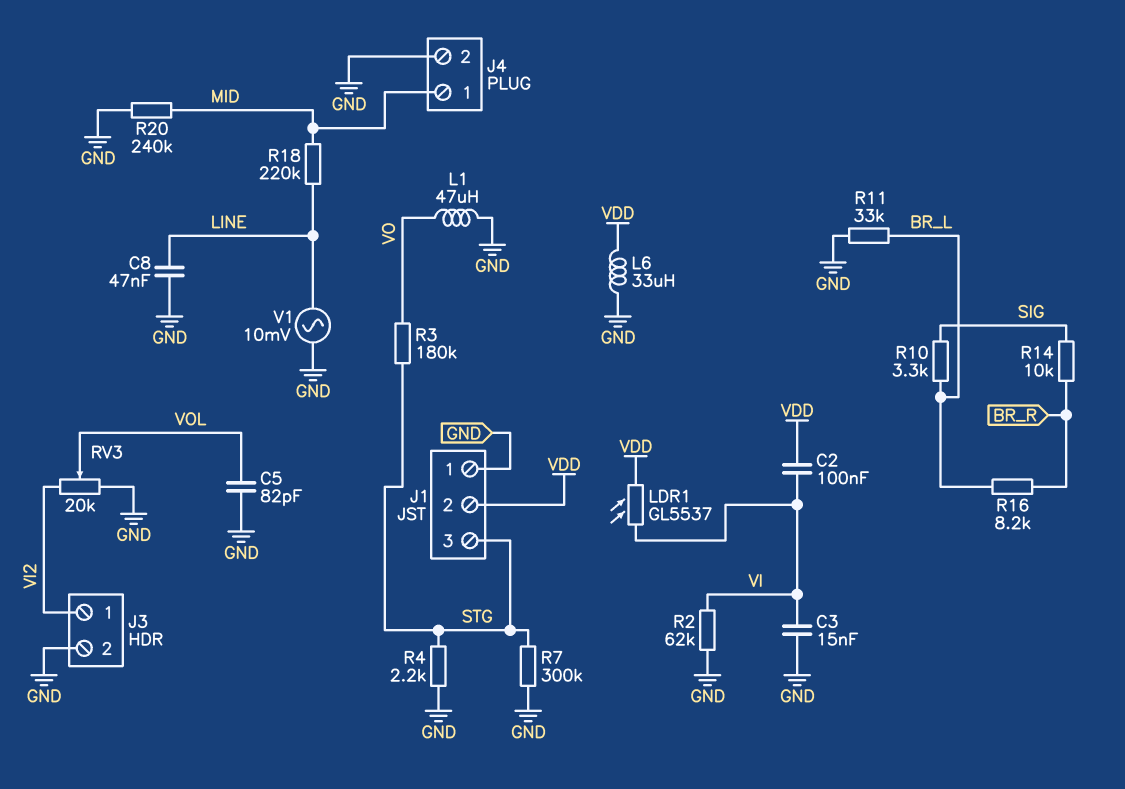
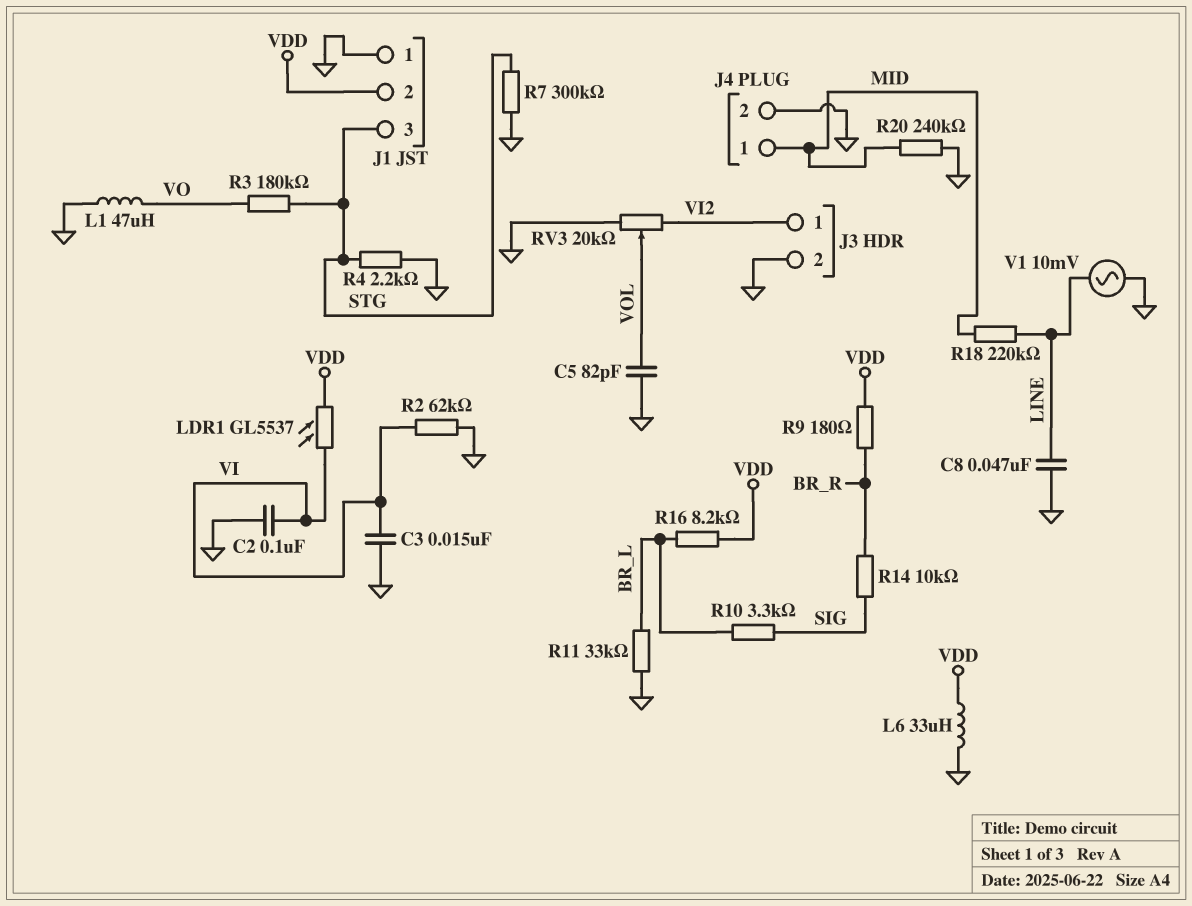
C2: 100nF (VDD, VI) -> 100nF (GND, VI)
R9: none -> 180 (BR_R, VDD)
R16: 8.2k (BR_L, BR_R) -> 8.2k (BR_L, VDD)

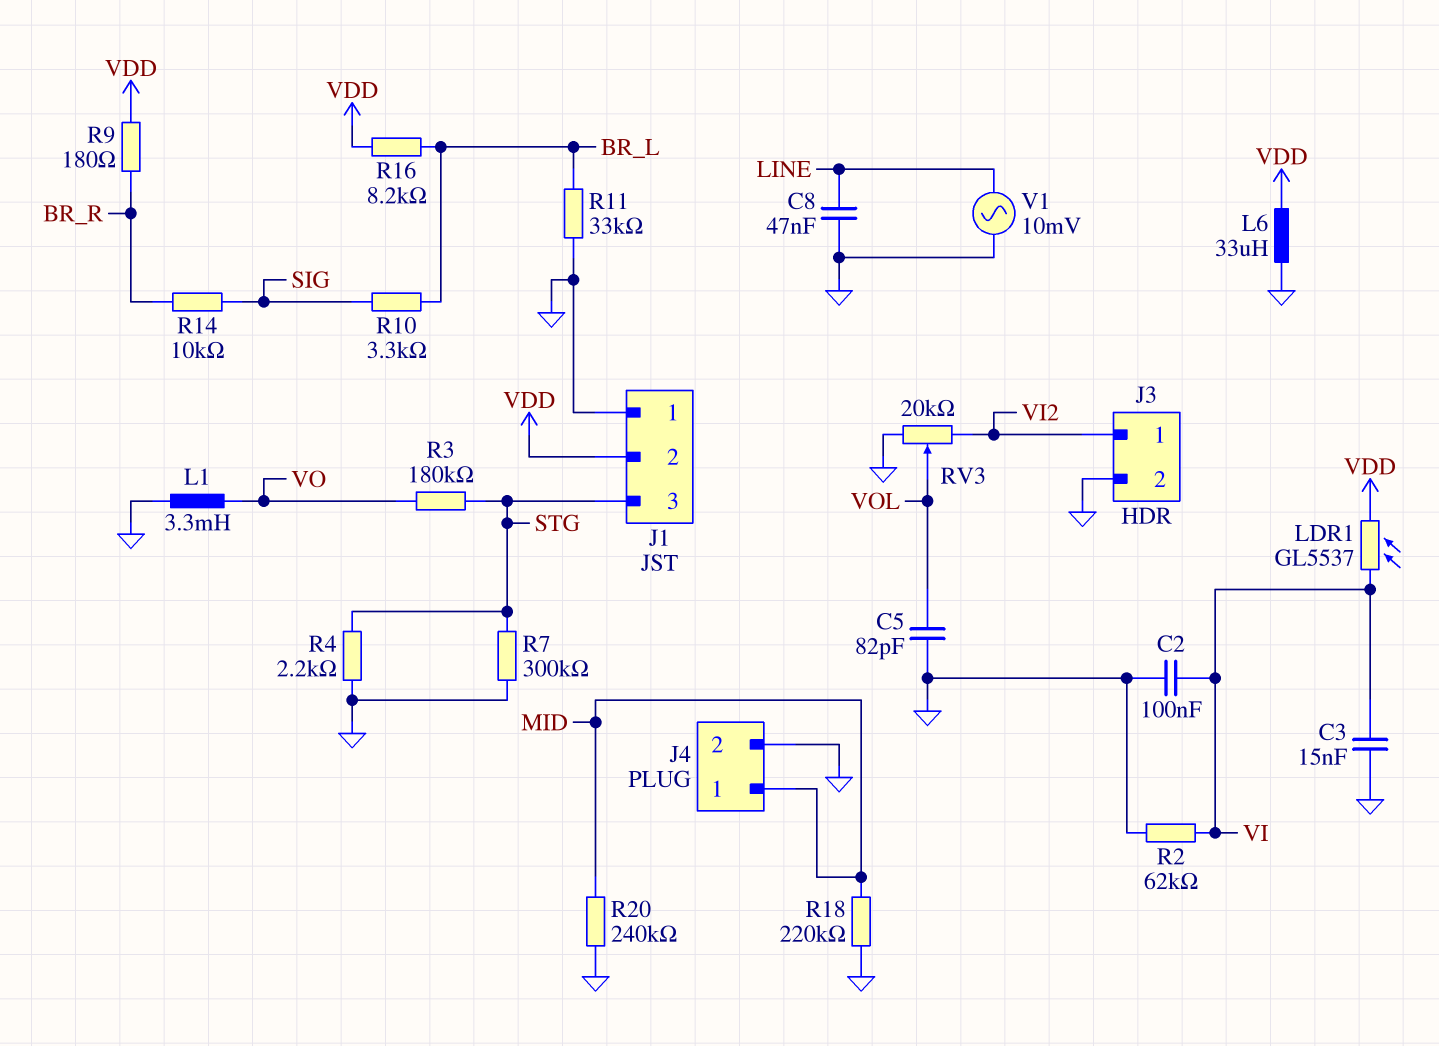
L1: 47uH (GND, VO) -> 3.3mH (GND, VO)
R18: 220k (LINE, MID) -> 220k (GND, MID)

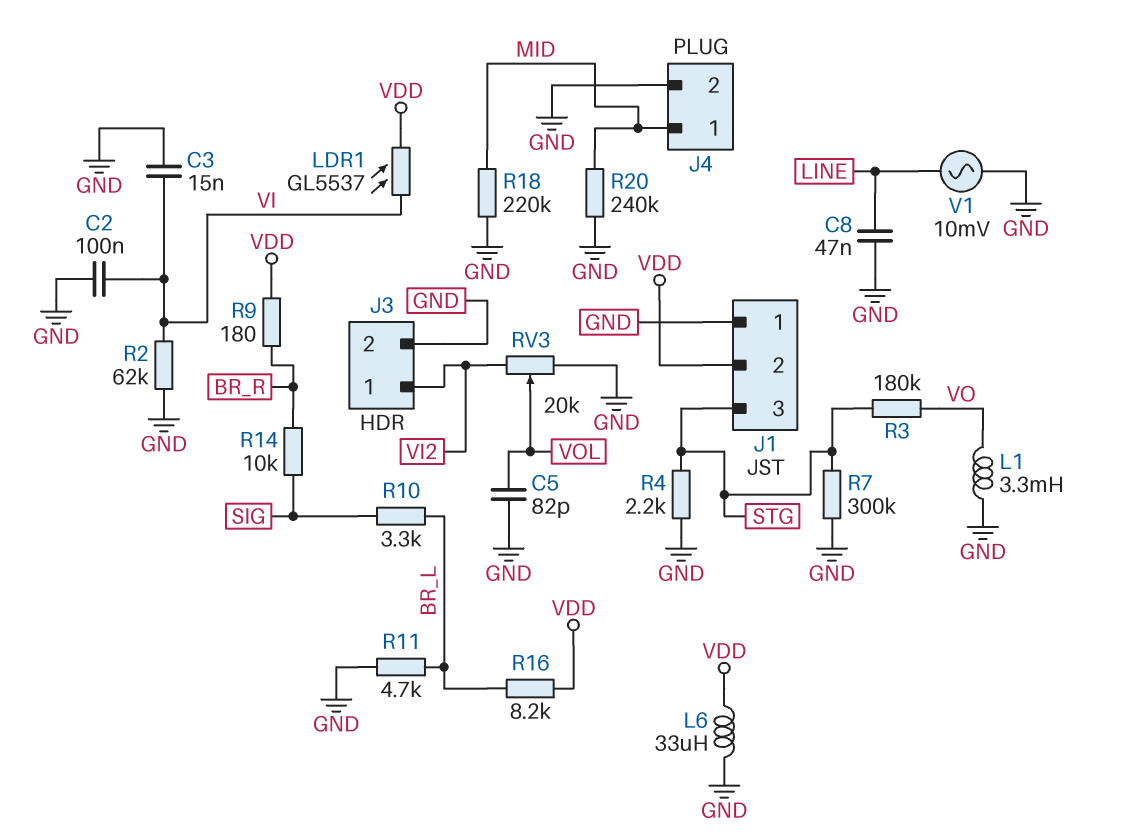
R11: 33k (BR_L, GND) -> 4.7k (BR_L, GND)

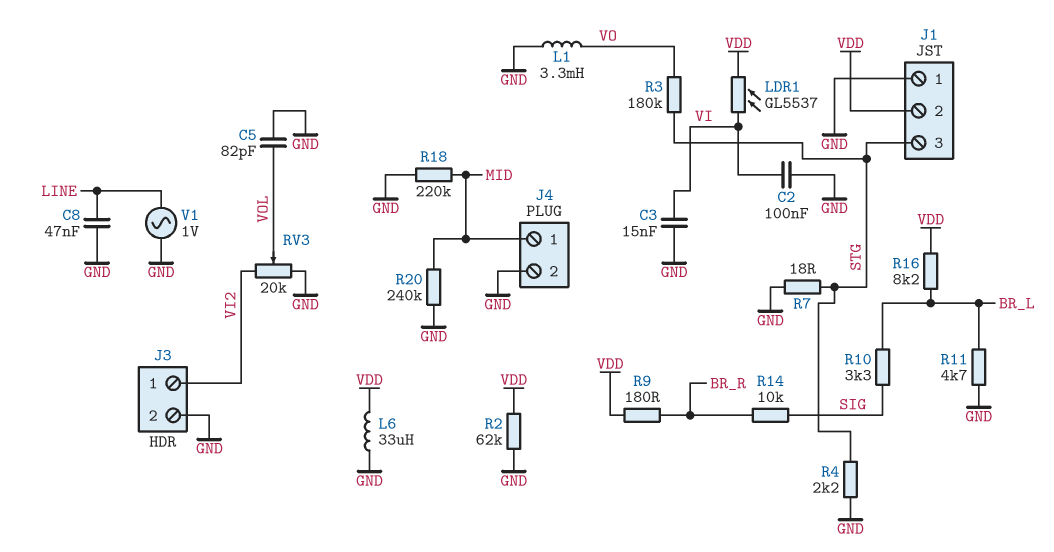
R2: 62k (GND, VI) -> 62k (GND, VDD)
R7: 300k (GND, STG) -> 18 (GND, STG)
V1: AC 10mV (GND, LINE) -> AC 1V (GND, LINE)

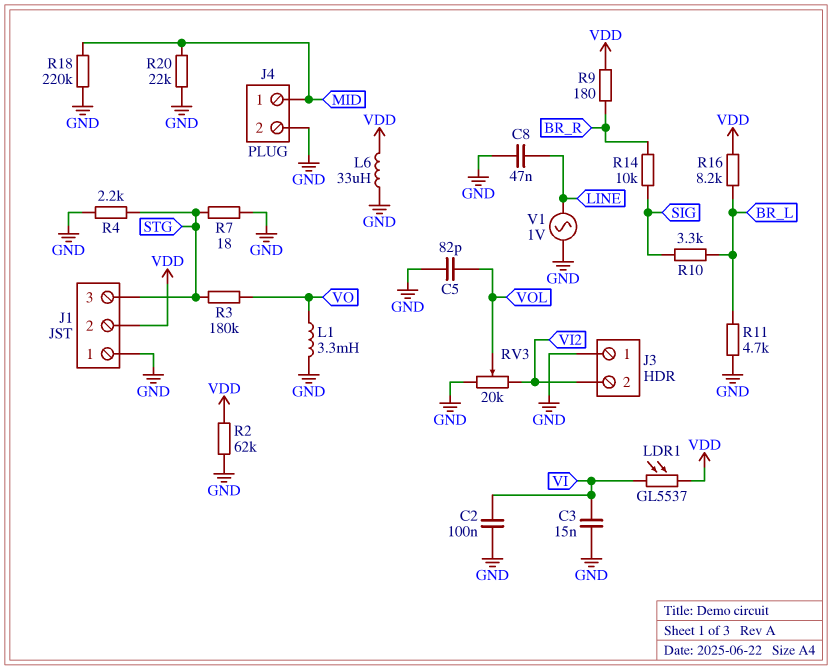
J3 pin 1: VI2 -> GND
J3 pin 2: GND -> VI2
R20: 240k (GND, MID) -> 22k (GND, MID)

